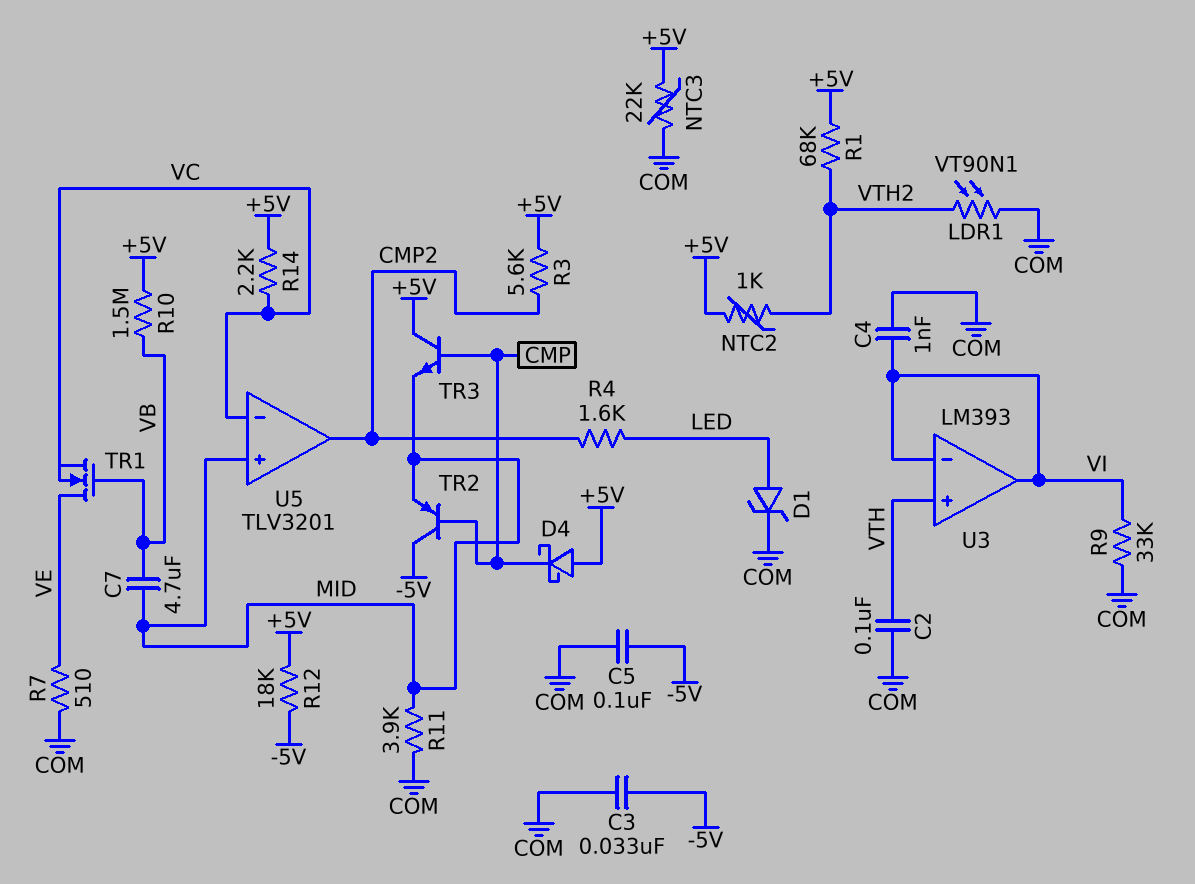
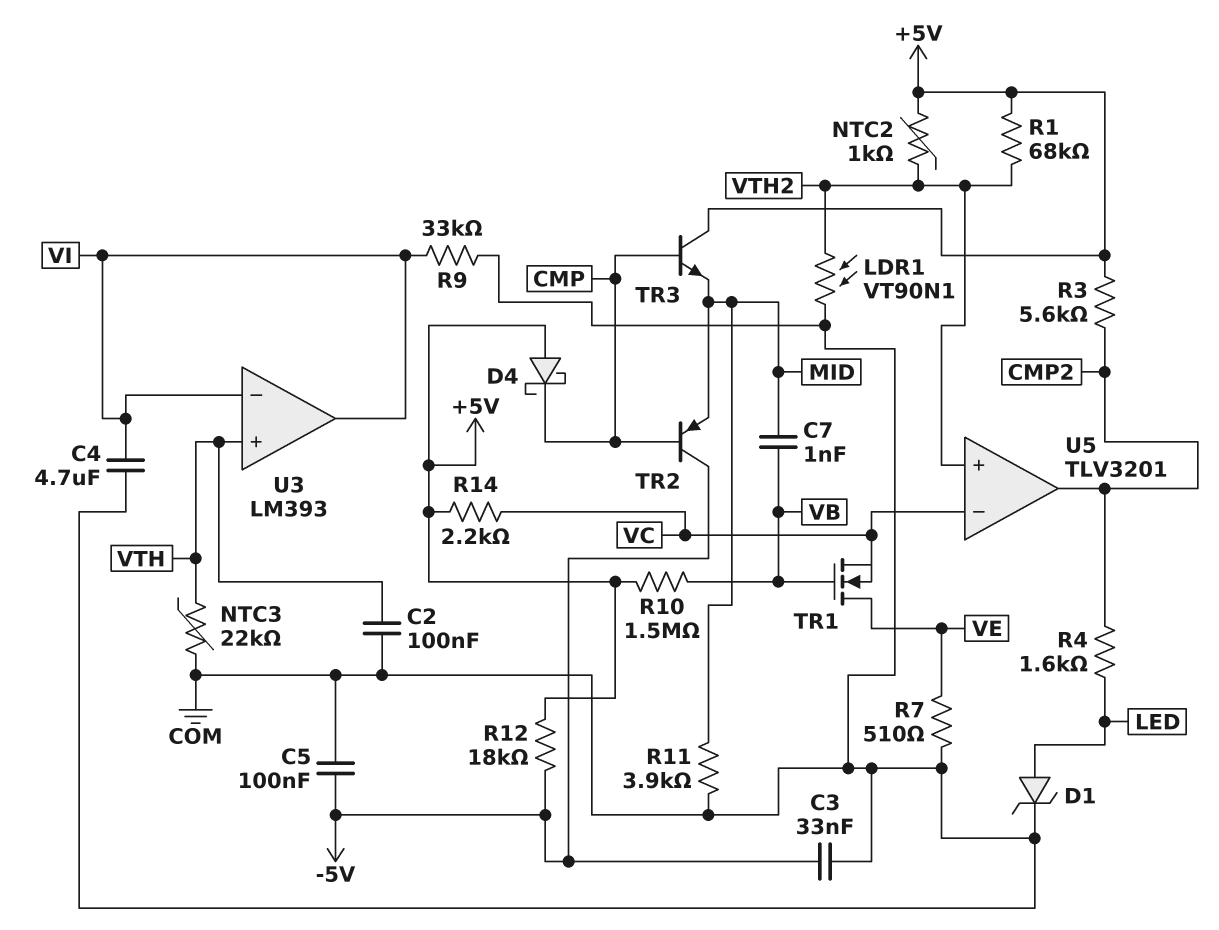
C4: 1nF (COM, VI) -> 4.7uF (COM, VI)
C7: 4.7uF (MID, VB) -> 1nF (MID, VB)
NTC3: 22k (+5V, COM) -> 22k (COM, VTH)
U5 pin in+: MID -> VTH2

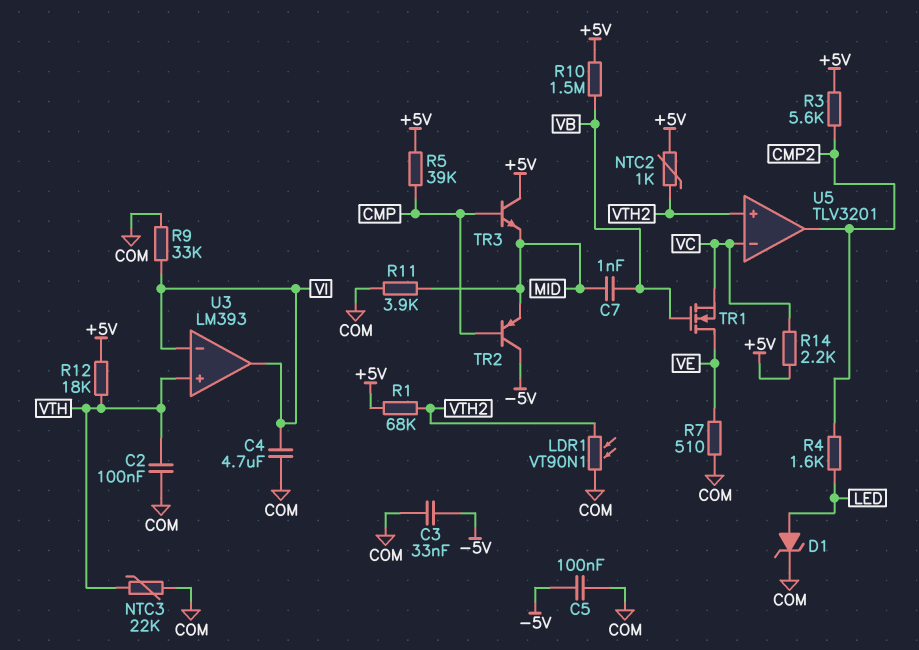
D4: schottky (A +5V, K CMP) -> none
R5: none -> 39k (+5V, CMP)
R12: 18k (+5V, -5V) -> 18k (+5V, VTH)

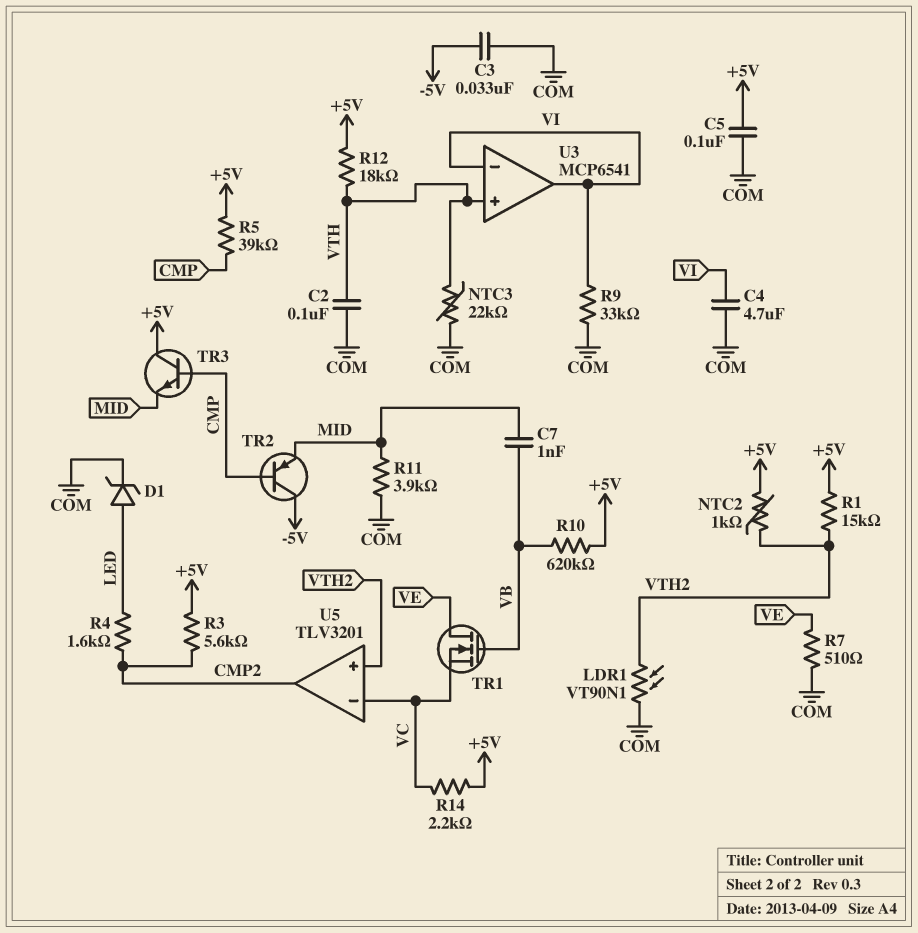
C5: 100nF (-5V, COM) -> 100nF (+5V, COM)
R1: 68k (+5V, VTH2) -> 15k (+5V, VTH2)
R10: 1.5M (+5V, VB) -> 620k (+5V, VB)
U3: LM393 -> MCP6541

